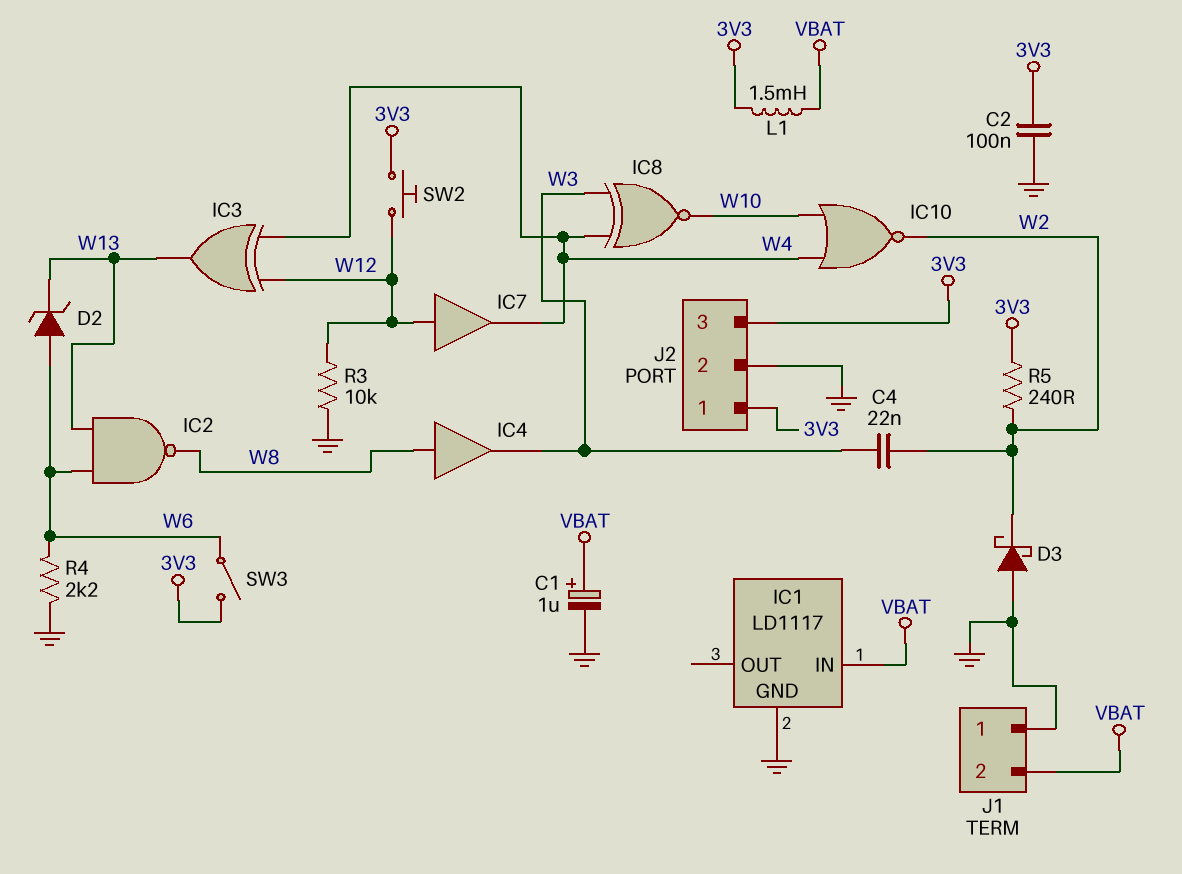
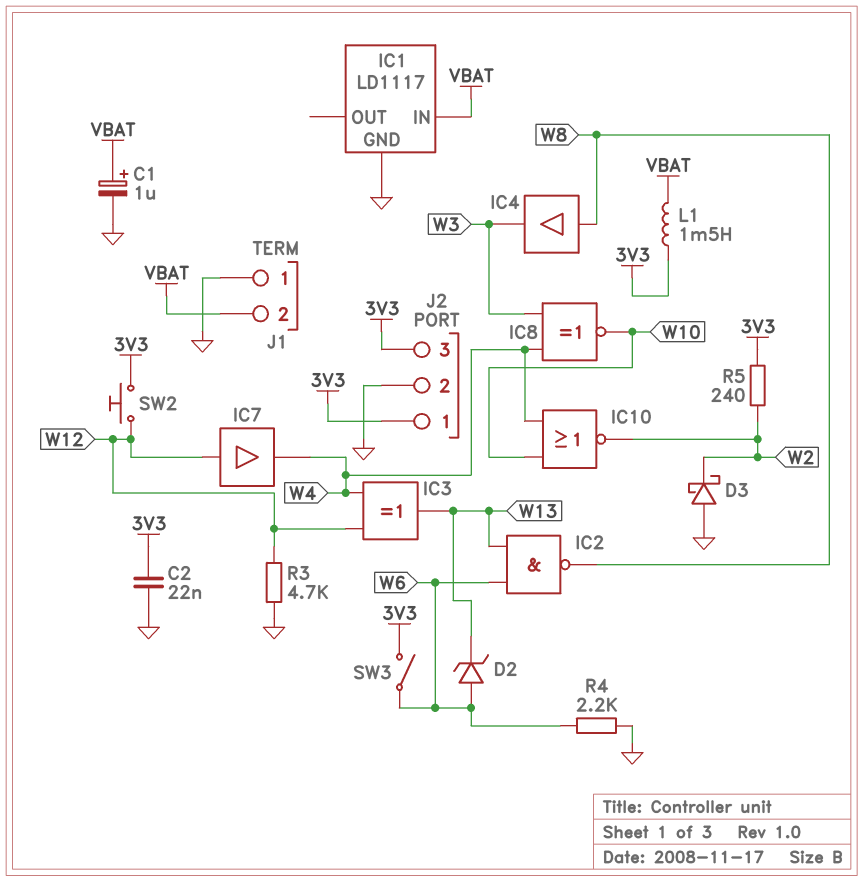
C2: 100nF (3V3, GND) -> 22nF (3V3, GND)
C4: 22nF (W2, W3) -> none
R3: 10k (GND, W12) -> 4.7k (GND, W12)

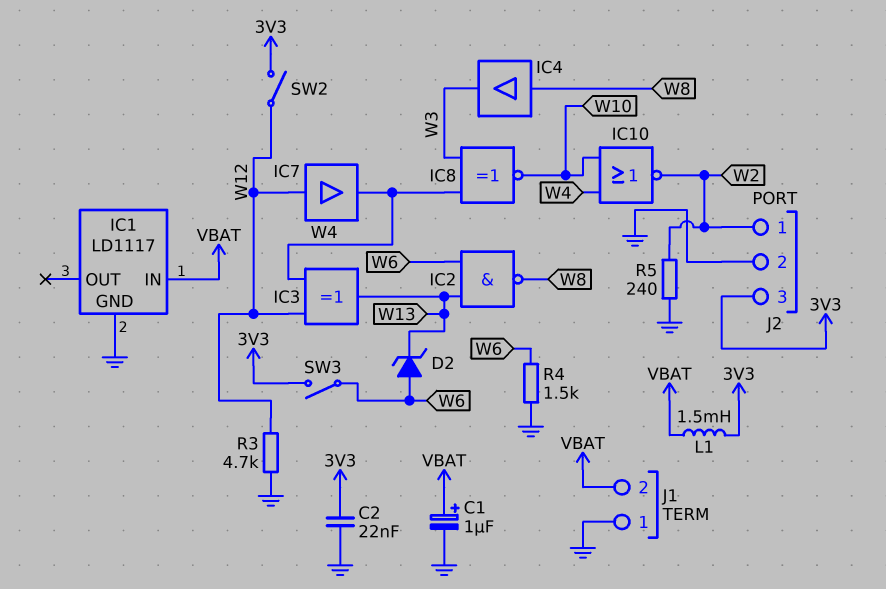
D3: schottky (A GND, K W2) -> none
J2 pin 1: 3V3 -> W2
R4: 2.2k (GND, W6) -> 1.5k (GND, W6)
R5: 240 (3V3, W2) -> 240 (GND, W2)
SW2: button (3V3, W12) -> switch (3V3, W12)

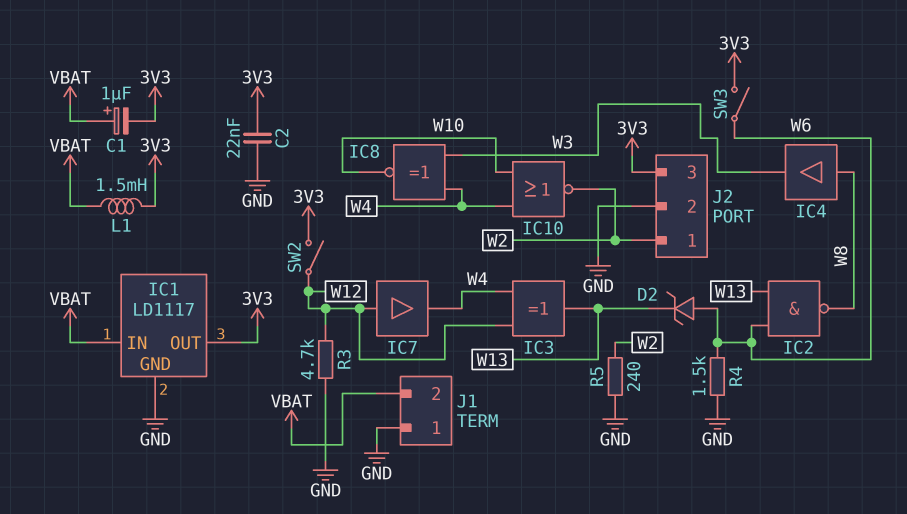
C1: 1uF (plus VBAT, minus GND) -> 1uF (plus VBAT, minus 3V3)
IC1 pin OUT: none -> 3V3

